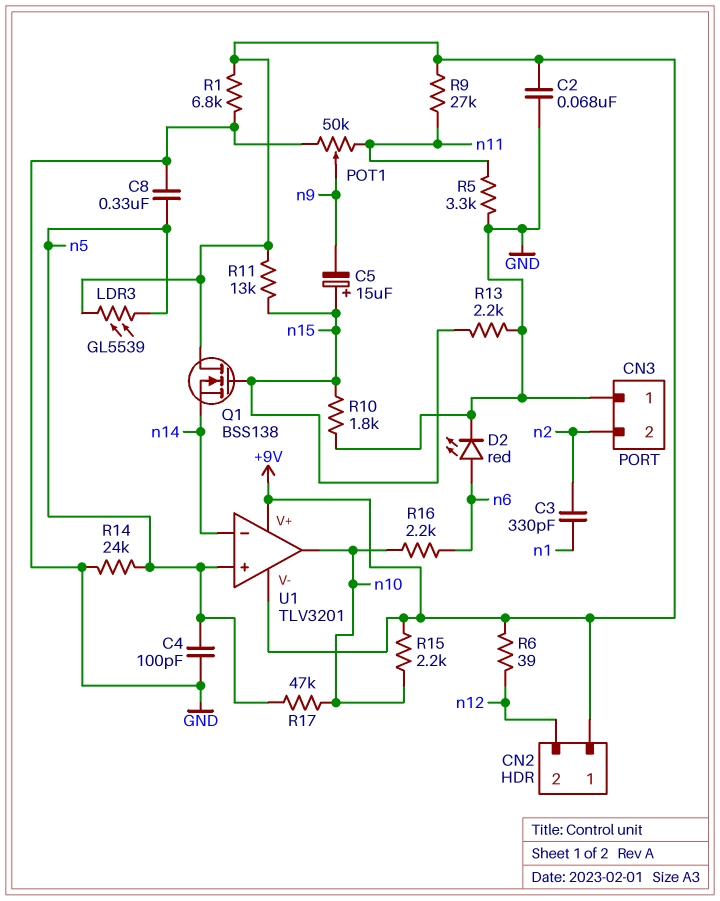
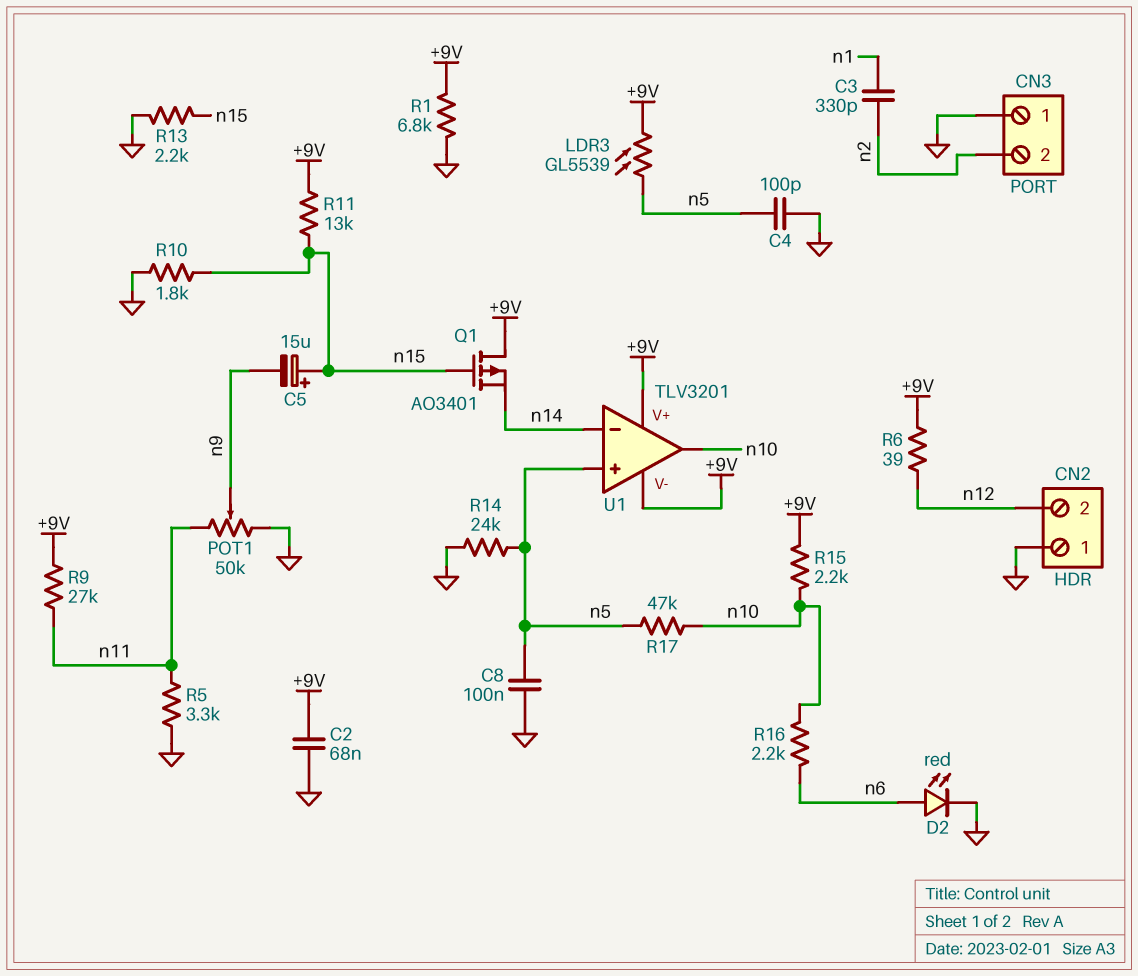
C8: 330nF (GND, n5) -> 100nF (GND, n5)
CN2 pin 1: +9V -> GND
Q1: NMOS BSS138 (G n15, D +9V, S n14) -> PMOS AO3401 (G n15, D +9V, S n14)

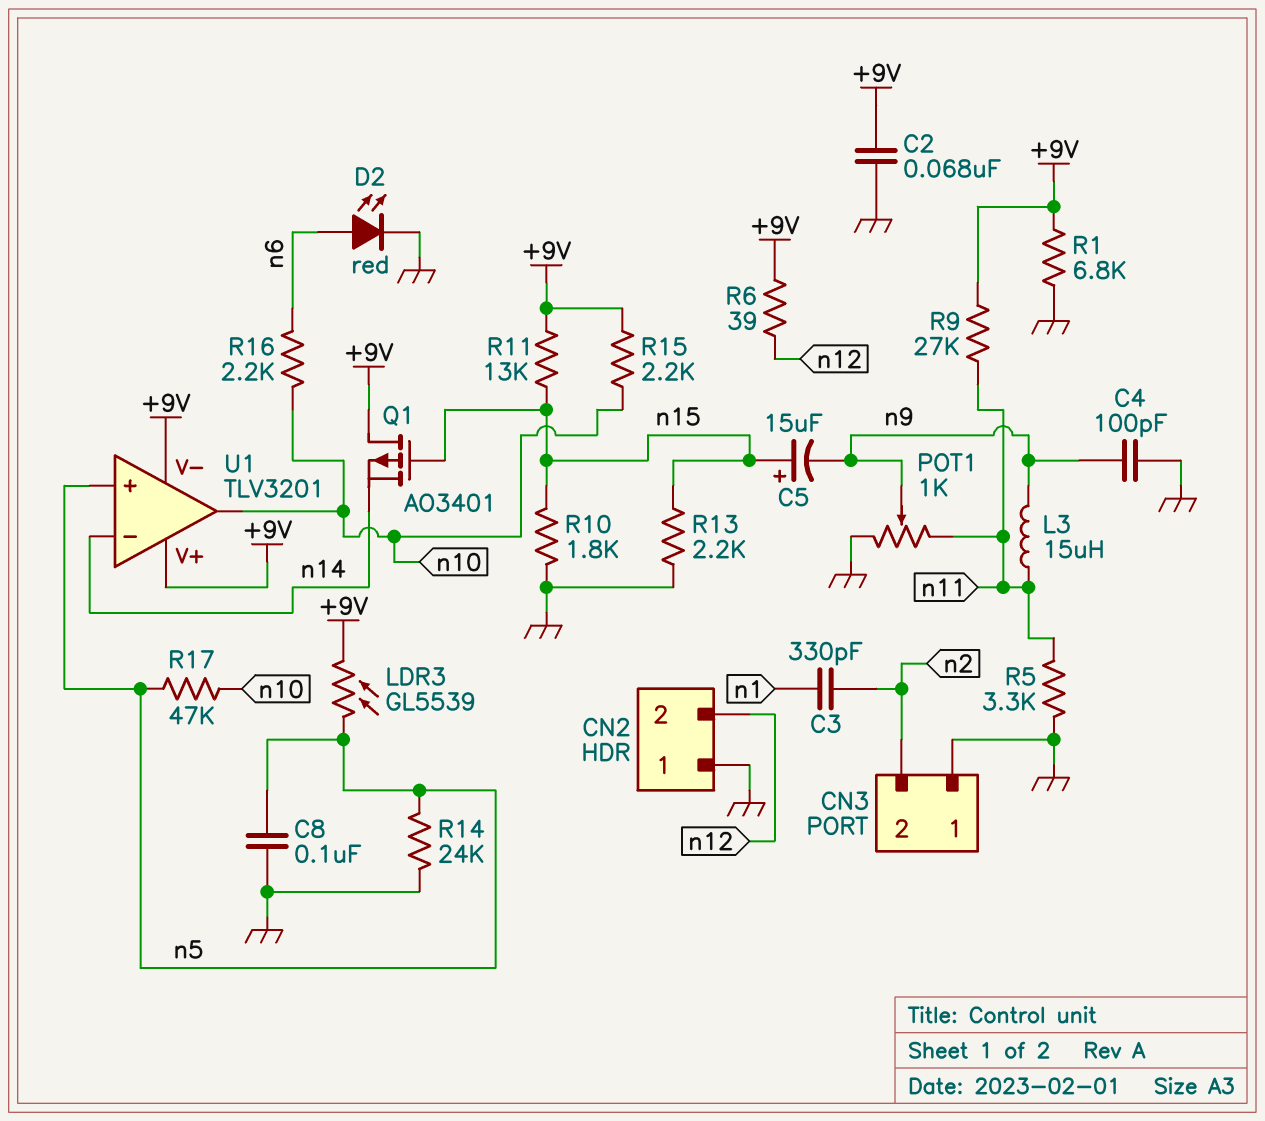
C4: 100pF (GND, n5) -> 100pF (GND, n9)
L3: none -> 15uH (n9, n11)
POT1: 50k (GND, n11, wiper n9) -> 1k (GND, n11, wiper n9)

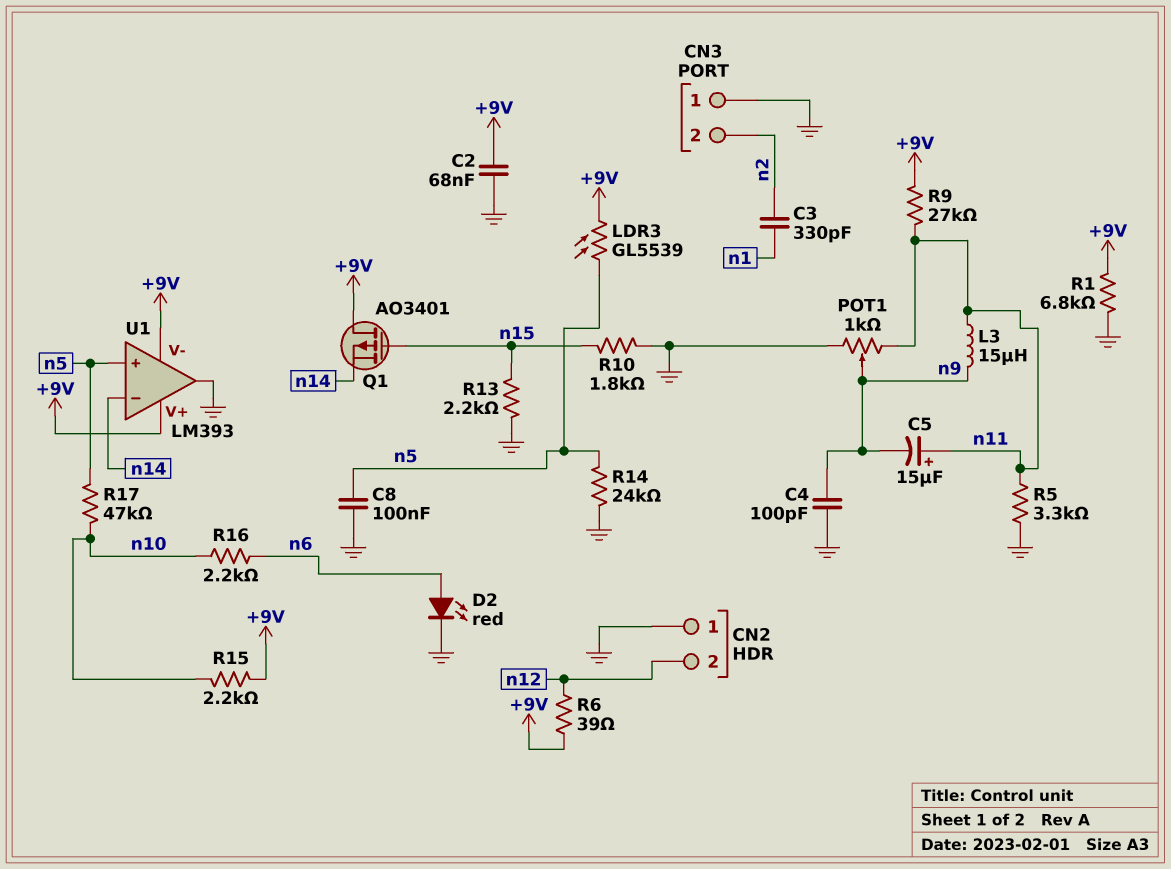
C5: 15uF (plus n15, minus n9) -> 15uF (plus n11, minus n9)
R11: 13k (+9V, n15) -> none
U1: TLV3201 -> LM393
U1 pin out: n10 -> GND

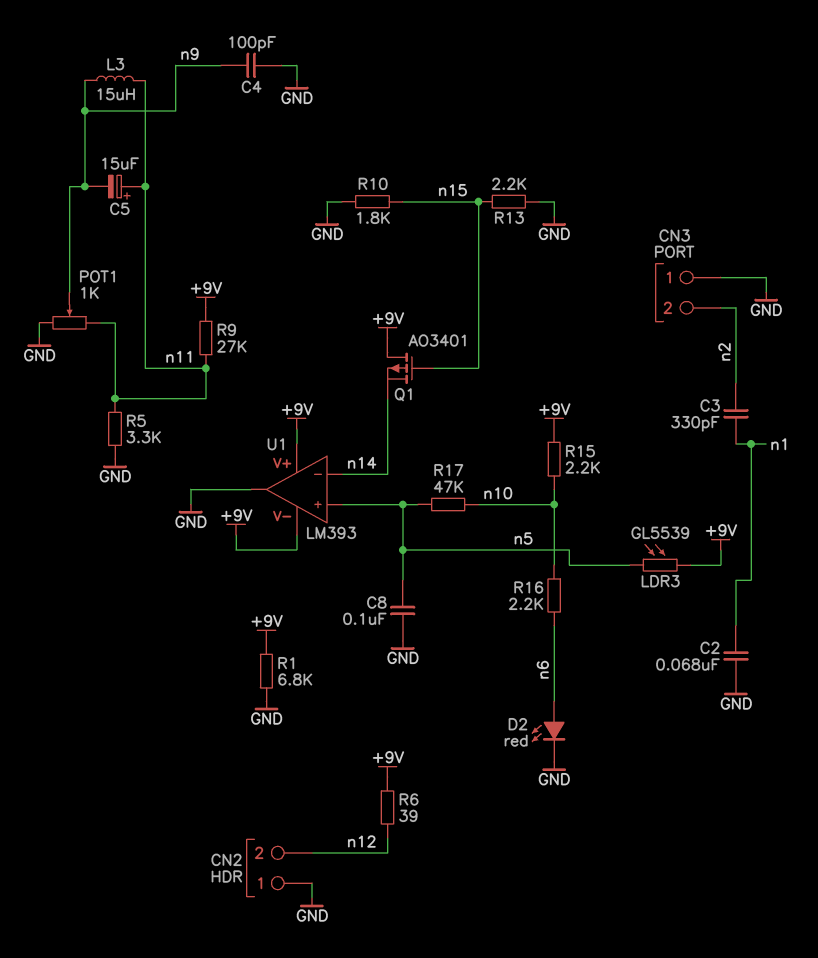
C2: 68nF (+9V, GND) -> 68nF (GND, n1)
R14: 24k (GND, n5) -> none

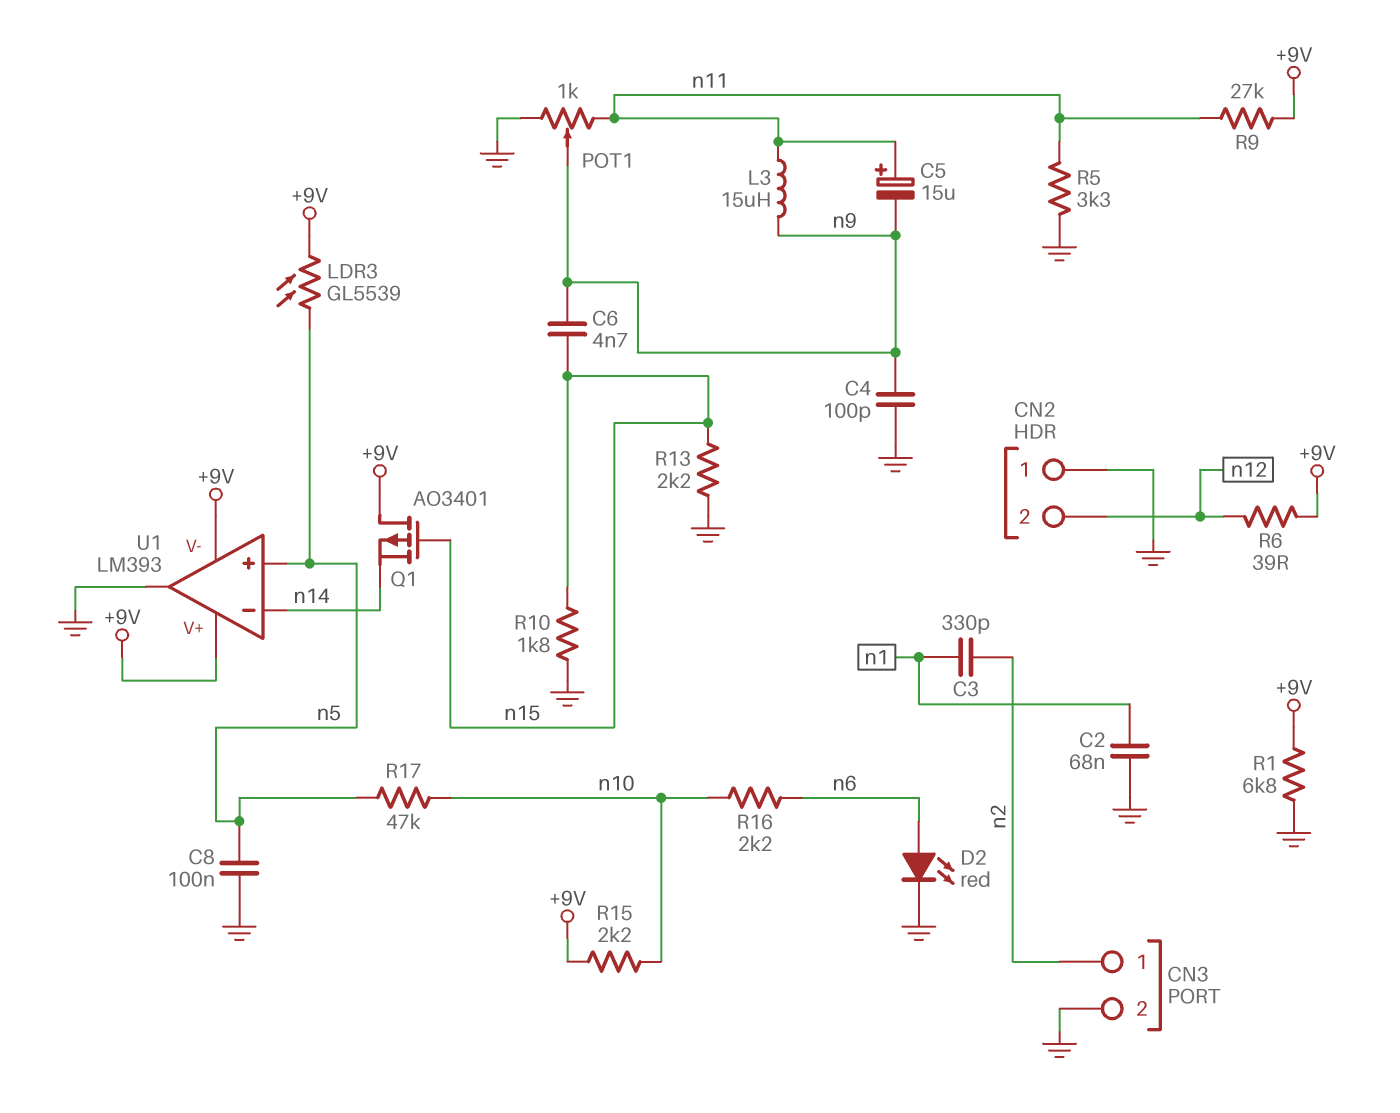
C6: none -> 4.7nF (n9, n15)
CN3 pin 1: GND -> n2
CN3 pin 2: n2 -> GND

